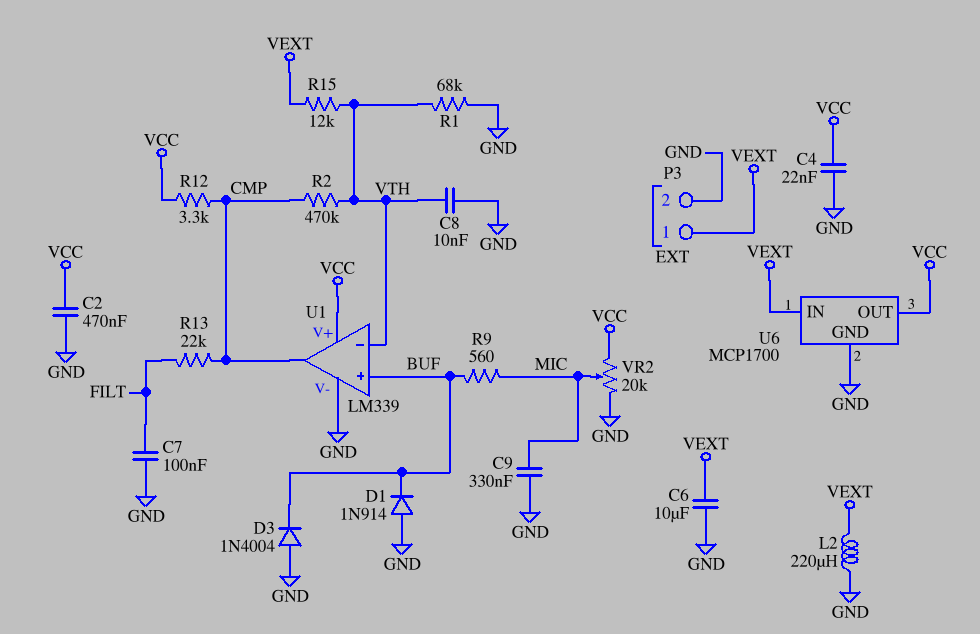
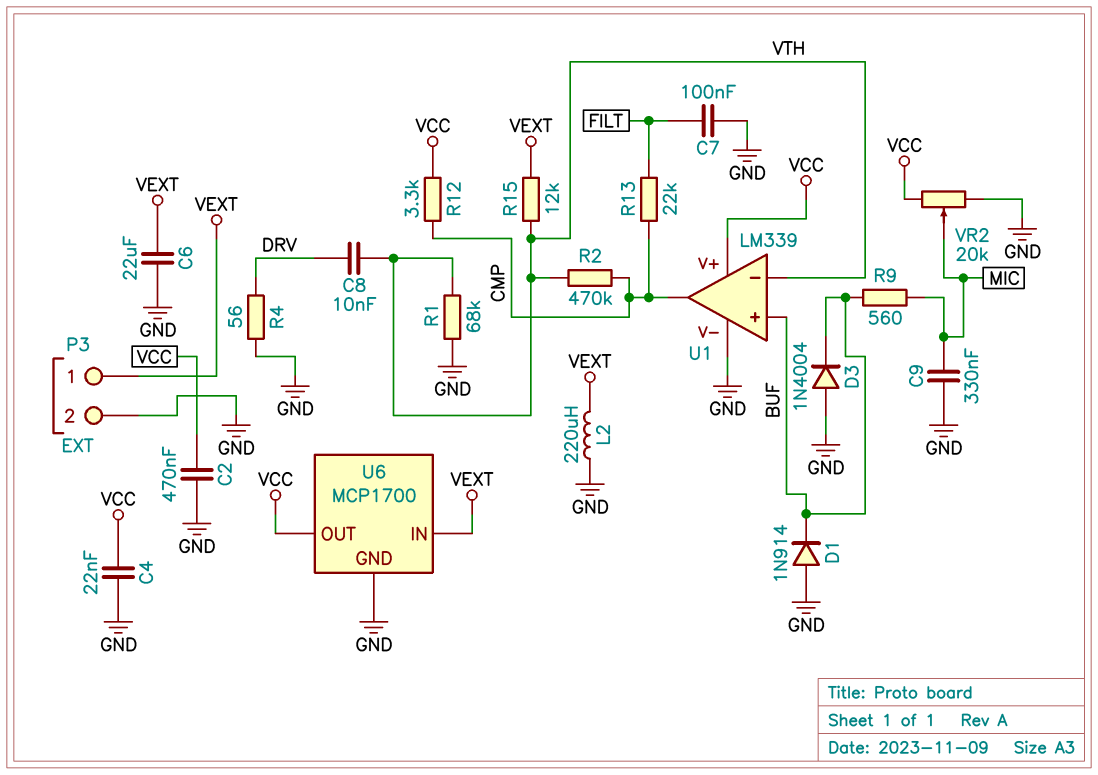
C6: 10uF (GND, VEXT) -> 22uF (GND, VEXT)
C8: 10nF (GND, VTH) -> 10nF (DRV, VTH)
R4: none -> 56 (DRV, GND)

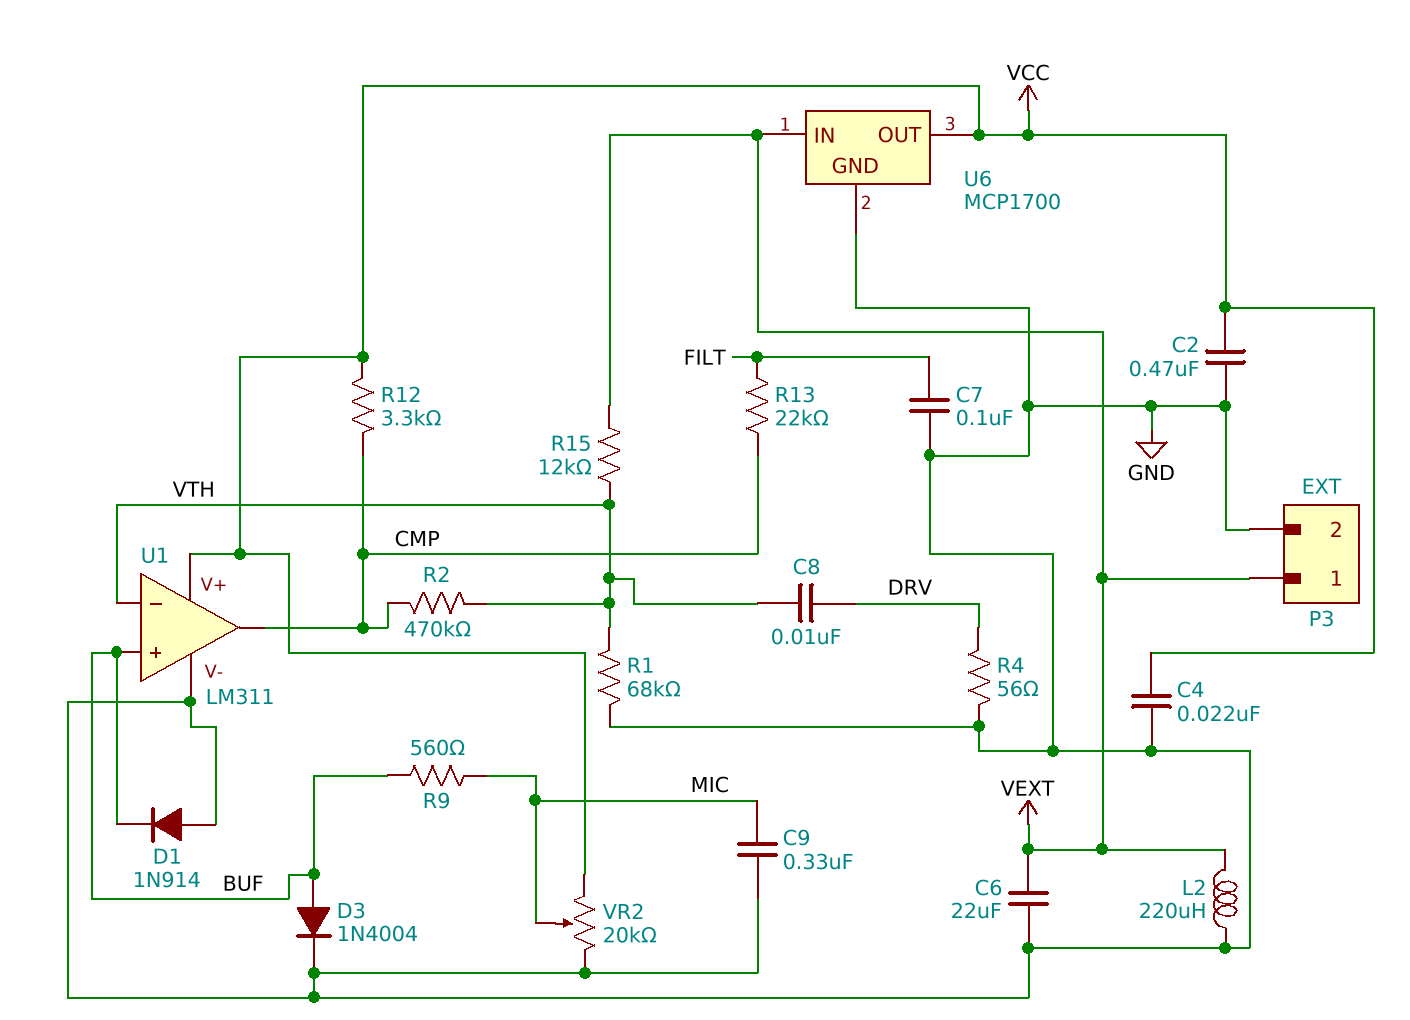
D3: diode 1N4004 (A GND, K BUF) -> diode 1N4004 (A BUF, K GND)
U1: LM339 -> LM311

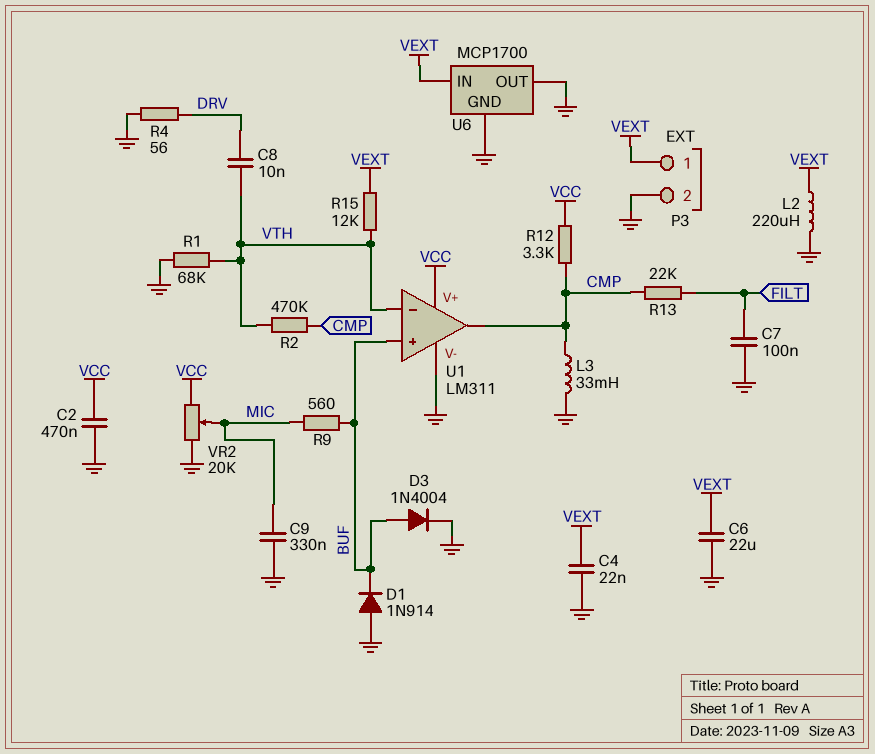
C4: 22nF (GND, VCC) -> 22nF (GND, VEXT)
L3: none -> 33mH (CMP, GND)
U6 pin OUT: VCC -> GND

